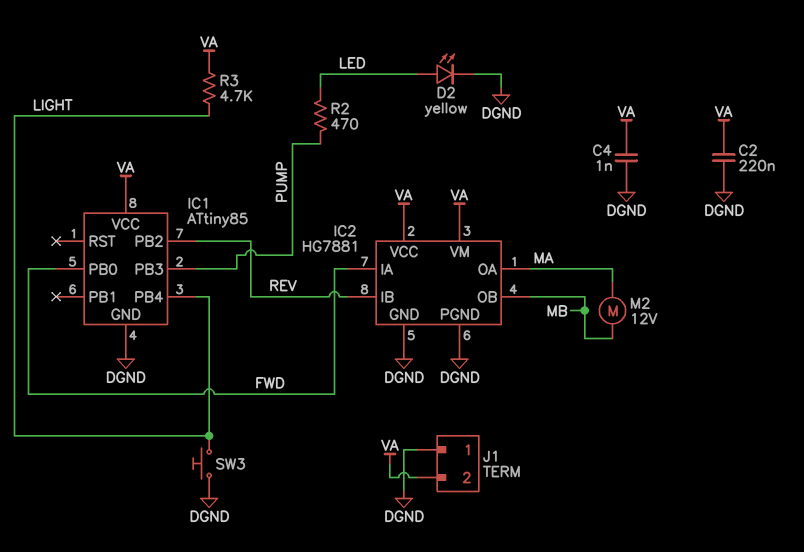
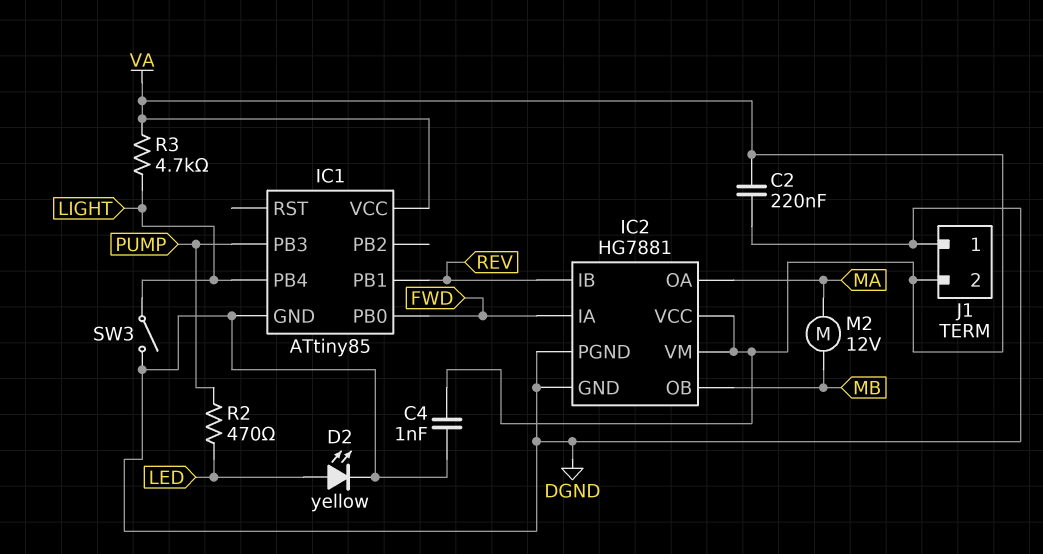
IC1 pin PB1: none -> REV
IC1 pin PB2: REV -> none
SW3: button (DGND, LIGHT) -> switch (DGND, LIGHT)

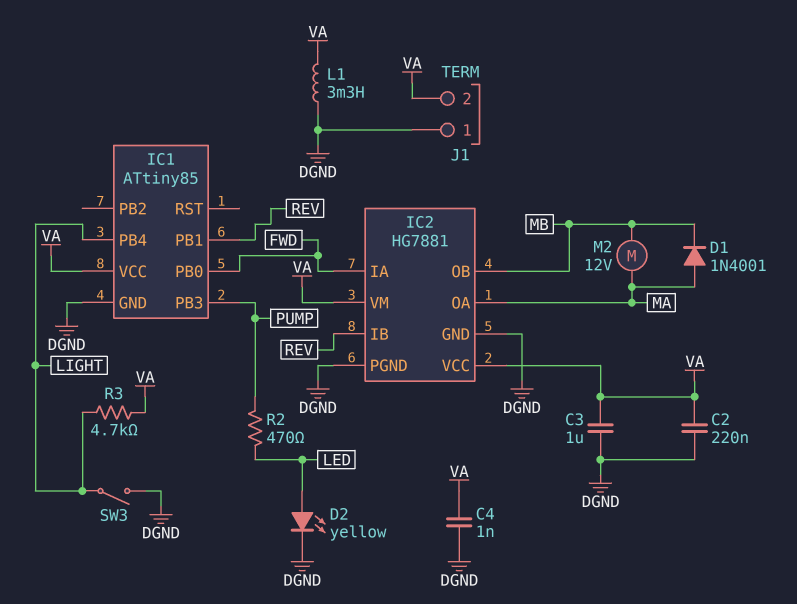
C3: none -> 1uF (DGND, VA)
D1: none -> diode 1N4001 (A MA, K MB)
L1: none -> 3.3mH (DGND, VA)

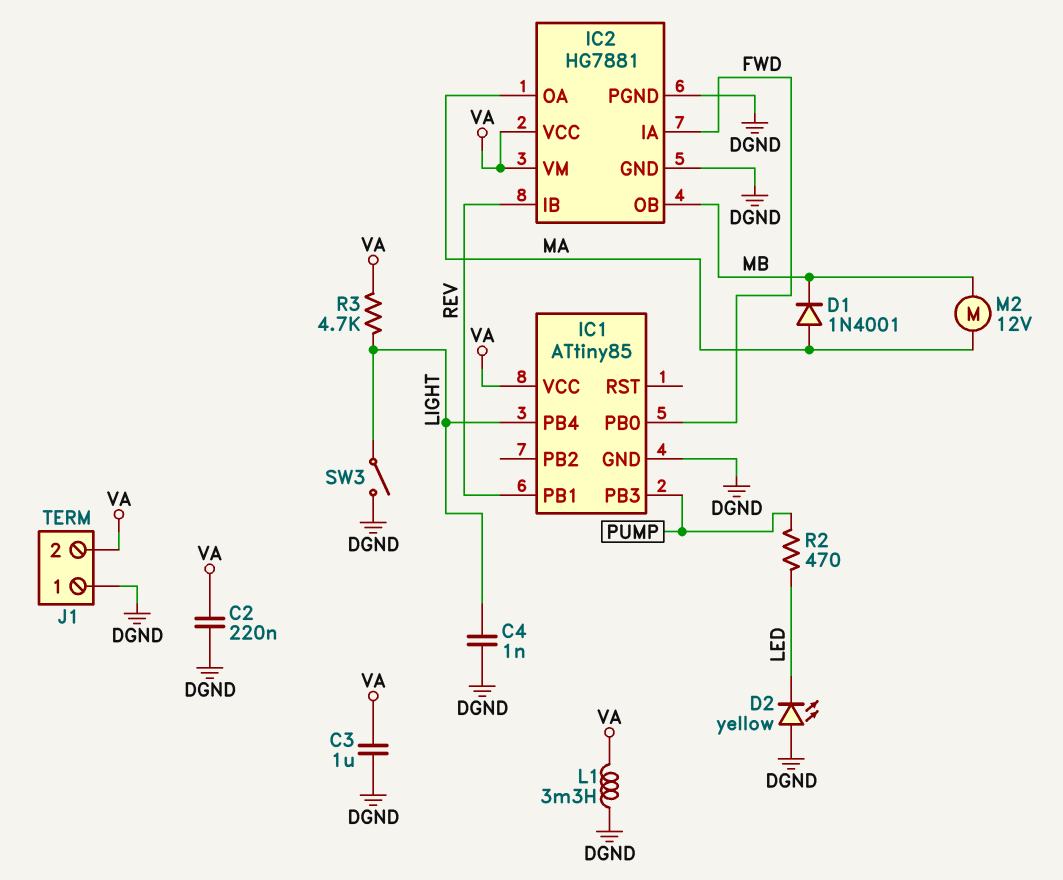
C4: 1nF (DGND, VA) -> 1nF (DGND, LIGHT)
D2: LED yellow (A LED, K DGND) -> LED yellow (A DGND, K LED)

